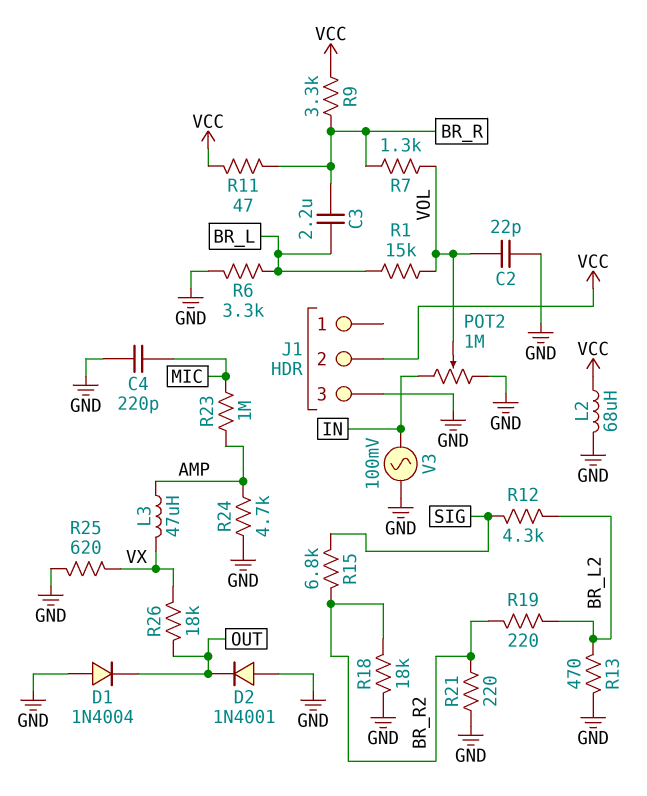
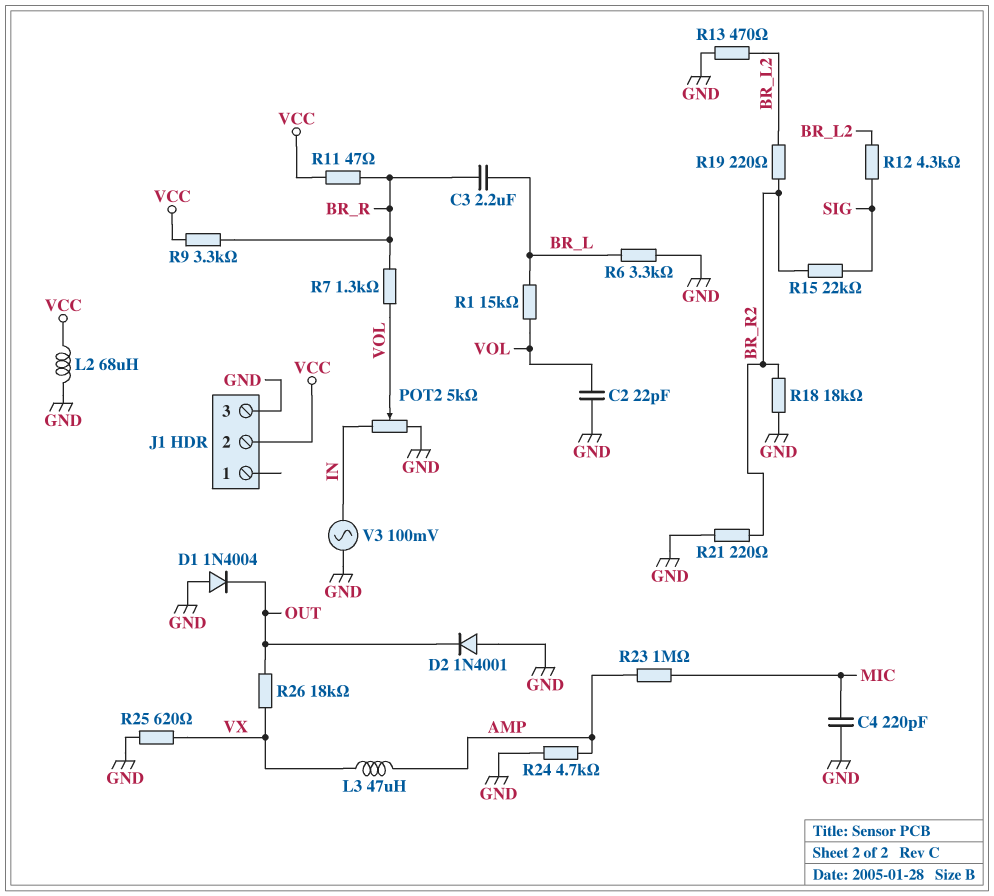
POT2: 1M (GND, IN, wiper VOL) -> 5k (GND, IN, wiper VOL)
R15: 6.8k (BR_R2, SIG) -> 22k (BR_R2, SIG)

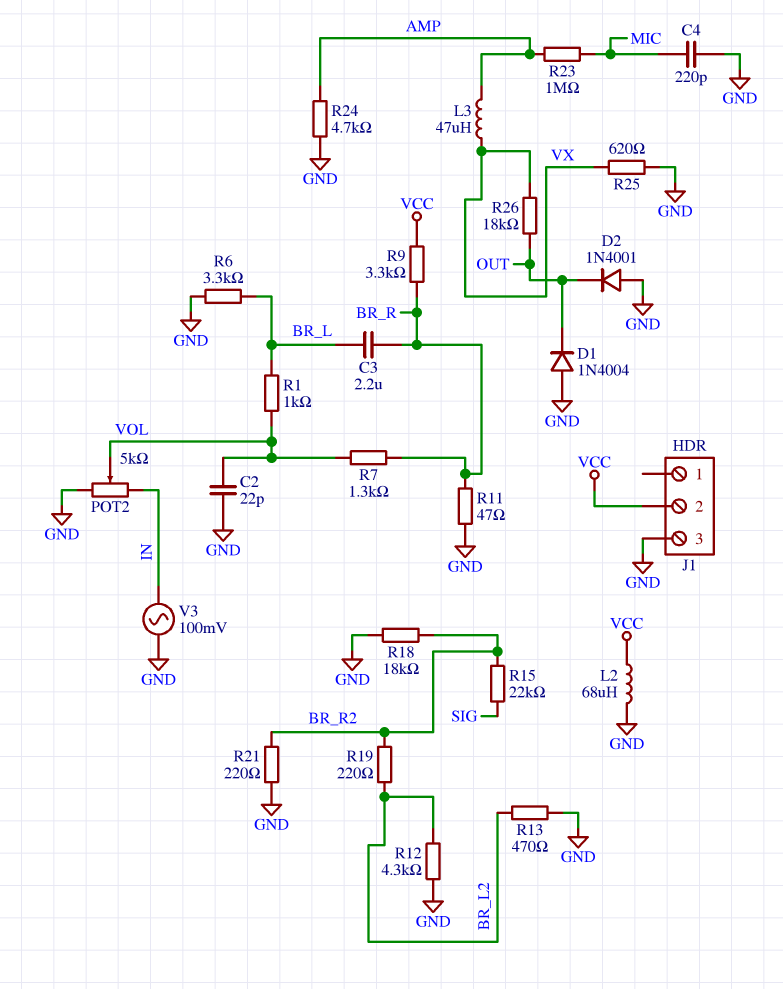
R1: 15k (BR_L, VOL) -> 1k (BR_L, VOL)
R11: 47 (BR_R, VCC) -> 47 (BR_R, GND)
R12: 4.3k (BR_L2, SIG) -> 4.3k (BR_L2, GND)

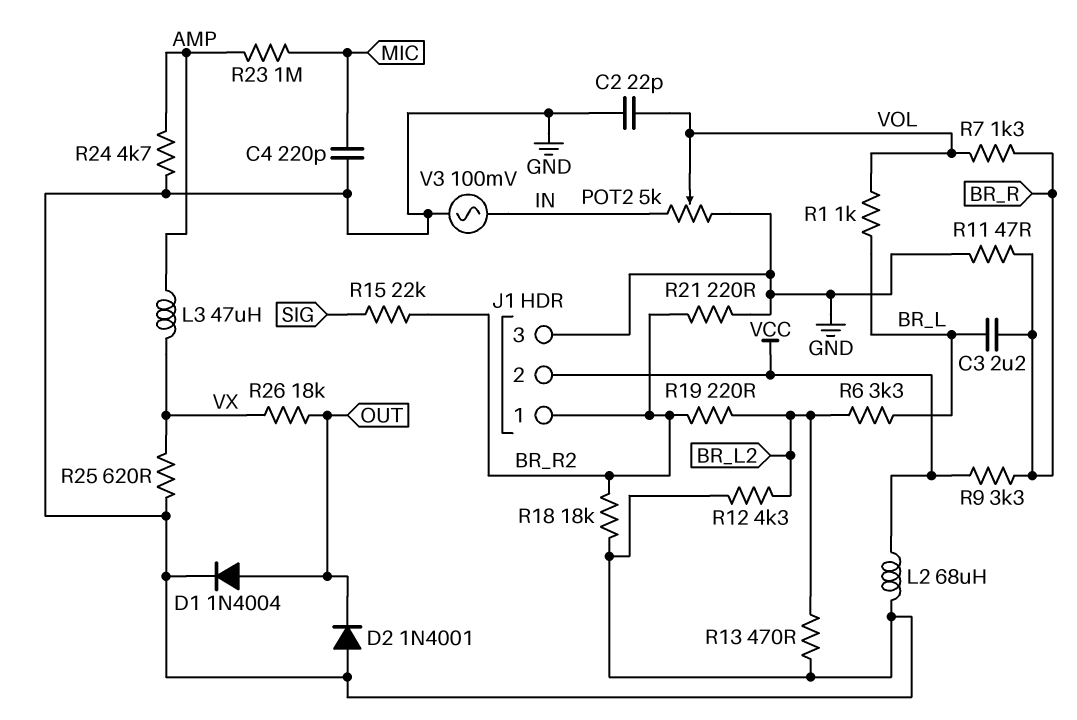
D1: diode 1N4004 (A GND, K OUT) -> diode 1N4004 (A OUT, K GND)
J1 pin 1: none -> BR_R2
R6: 3.3k (BR_L, GND) -> 3.3k (BR_L, BR_L2)

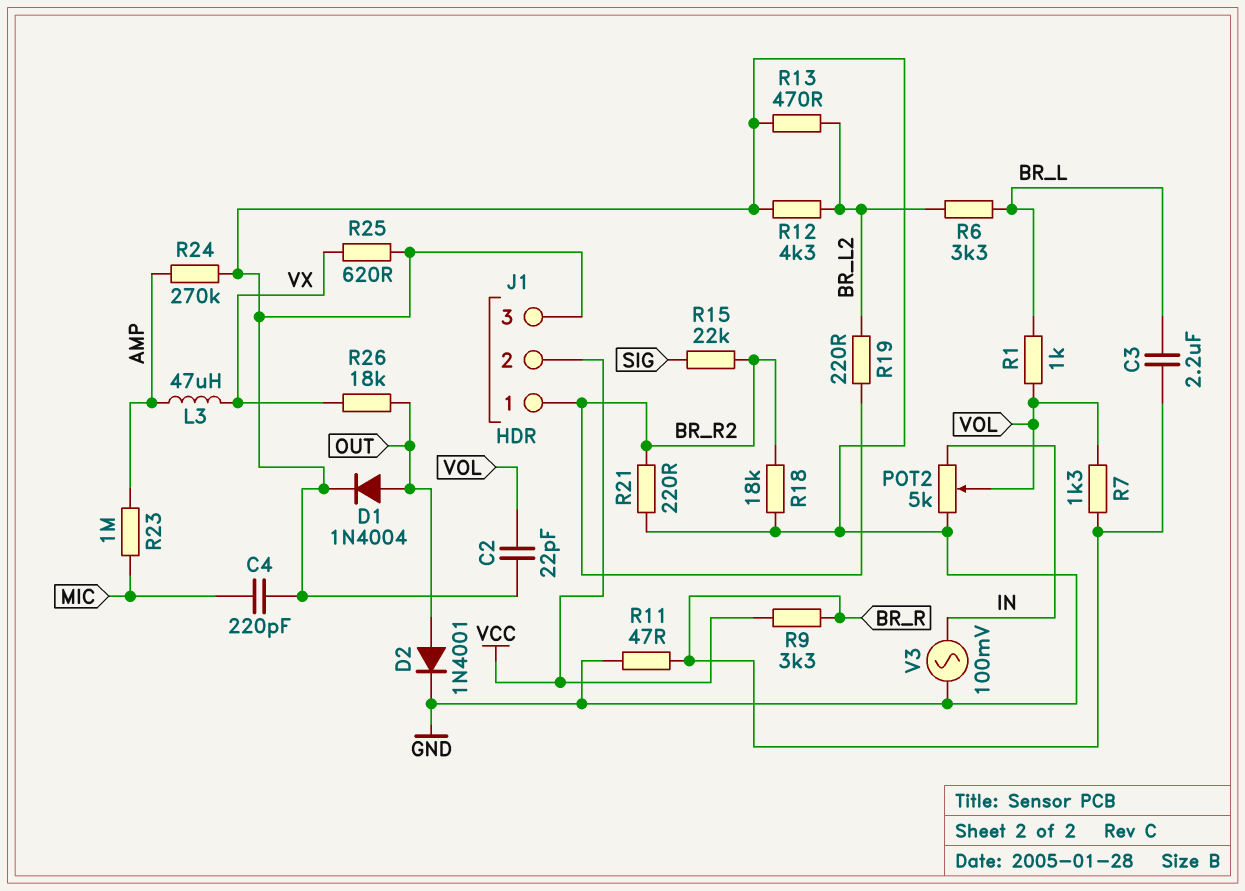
D2: diode 1N4001 (A GND, K OUT) -> diode 1N4001 (A OUT, K GND)
L2: 68uH (GND, VCC) -> none
R24: 4.7k (AMP, GND) -> 270k (AMP, GND)

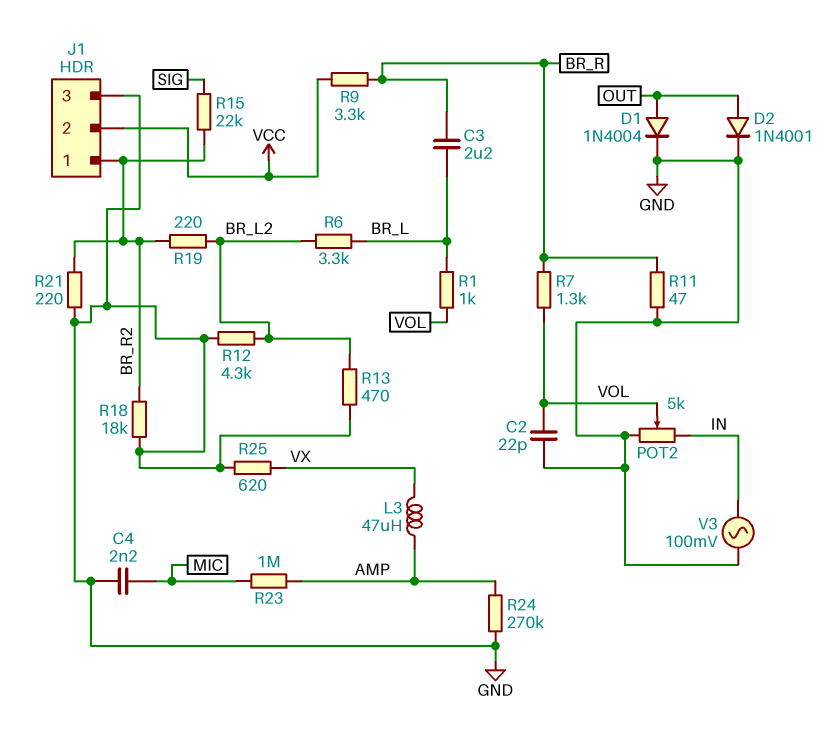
C4: 220pF (GND, MIC) -> 2.2nF (GND, MIC)
R26: 18k (OUT, VX) -> none

